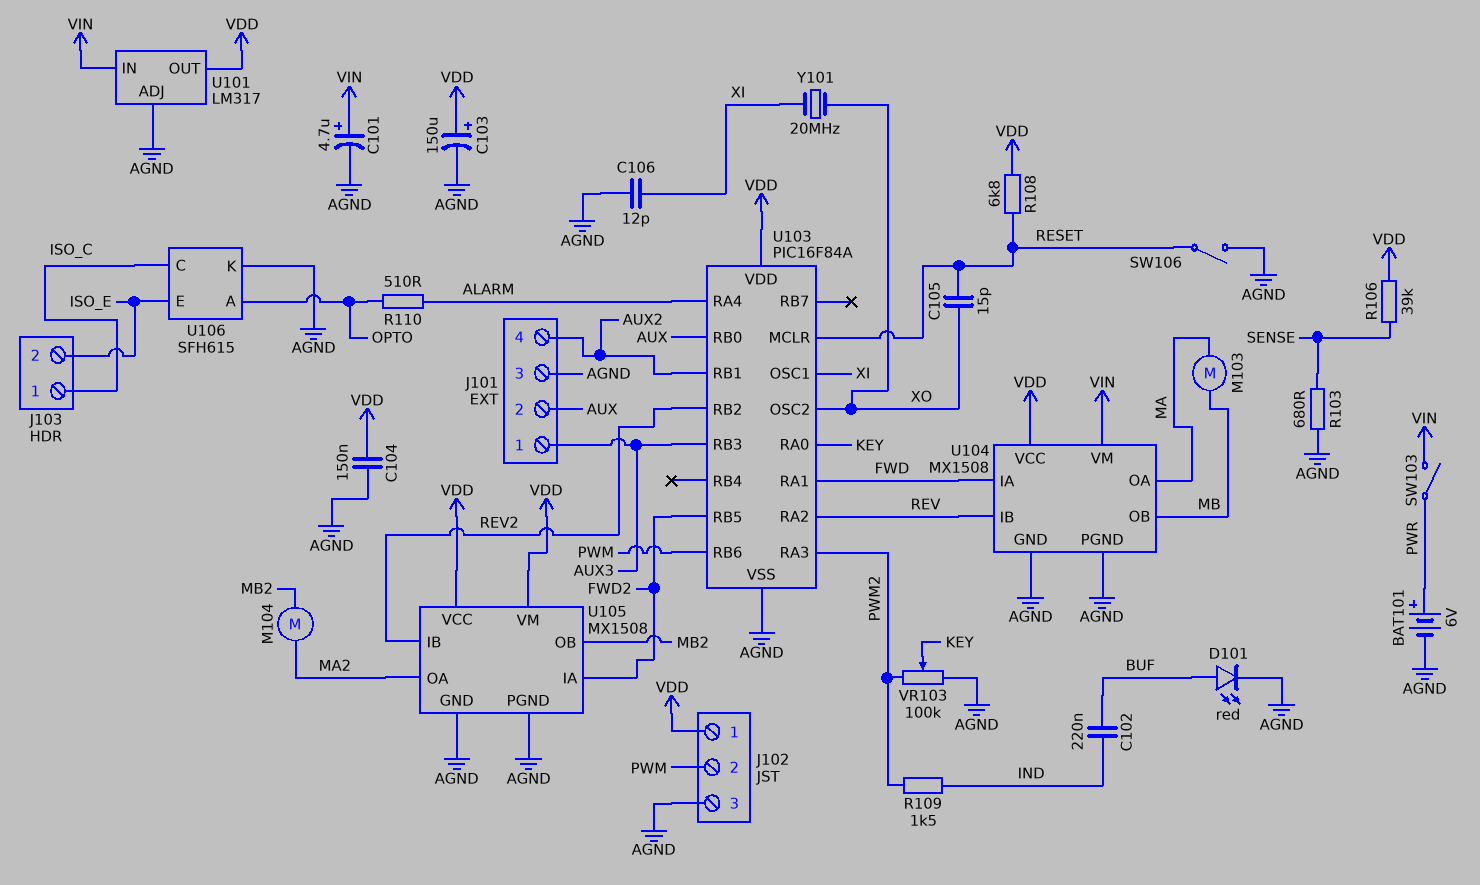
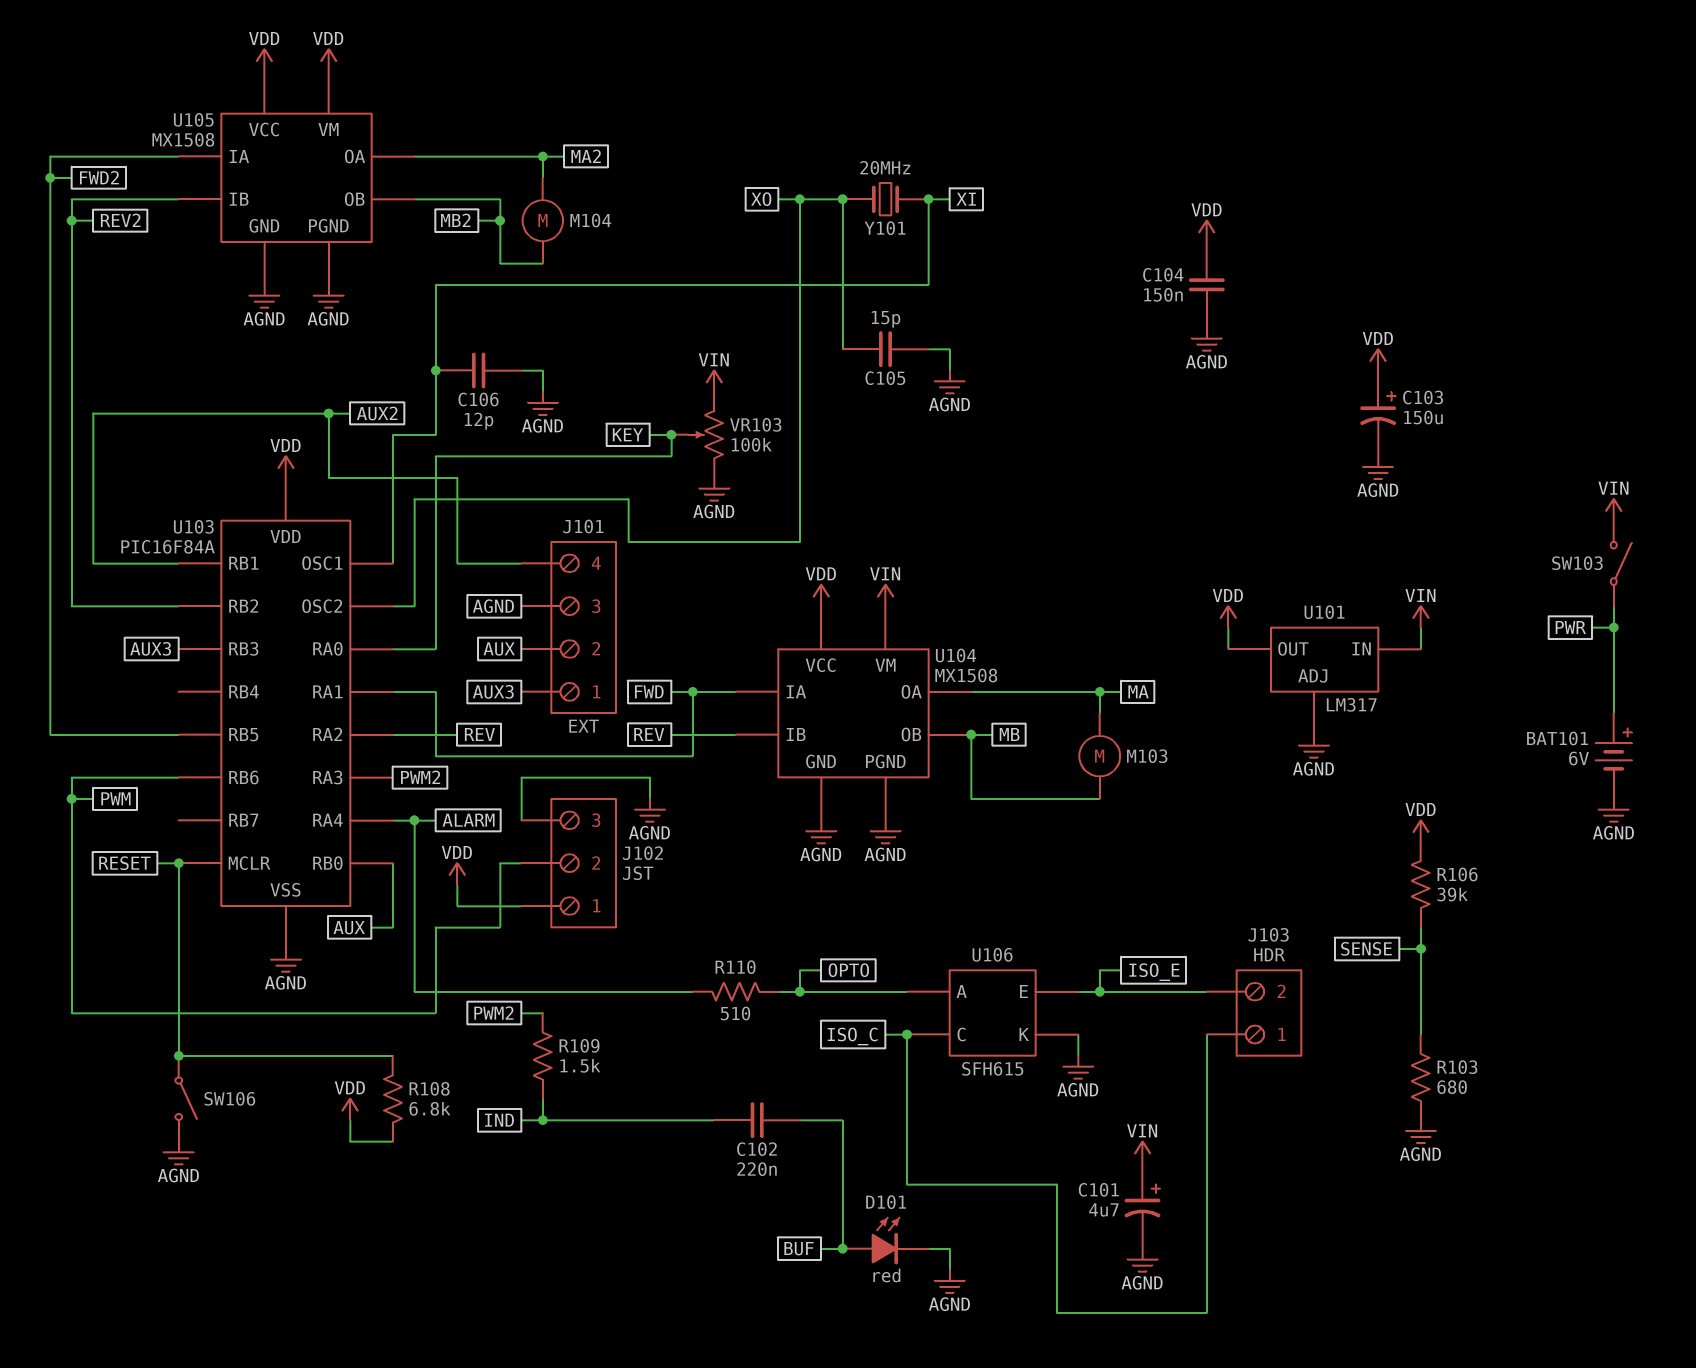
C105: 15pF (RESET, XO) -> 15pF (AGND, XO)
VR103: 100k (AGND, PWM2, wiper KEY) -> 100k (AGND, VIN, wiper KEY)

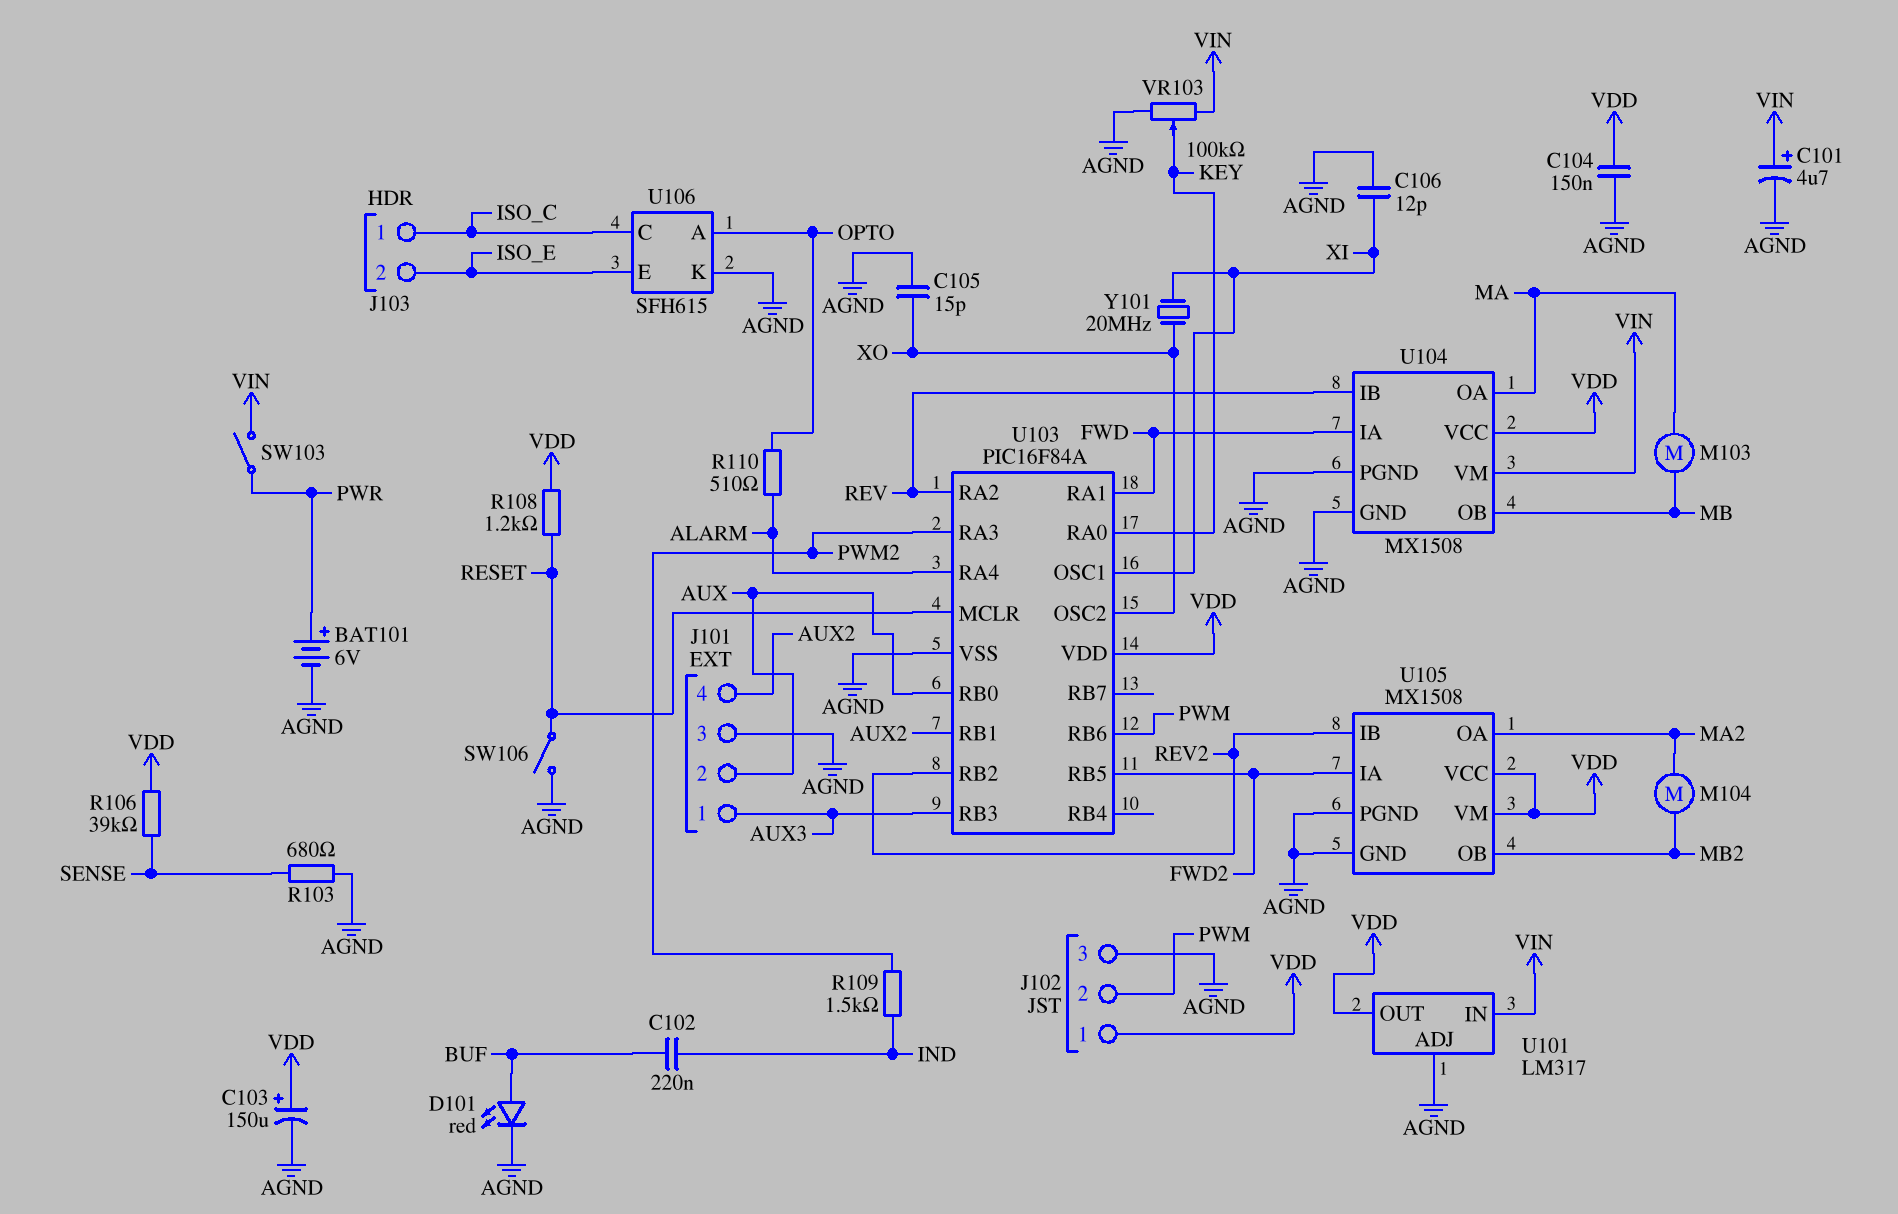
R108: 6.8k (RESET, VDD) -> 1.2k (RESET, VDD)

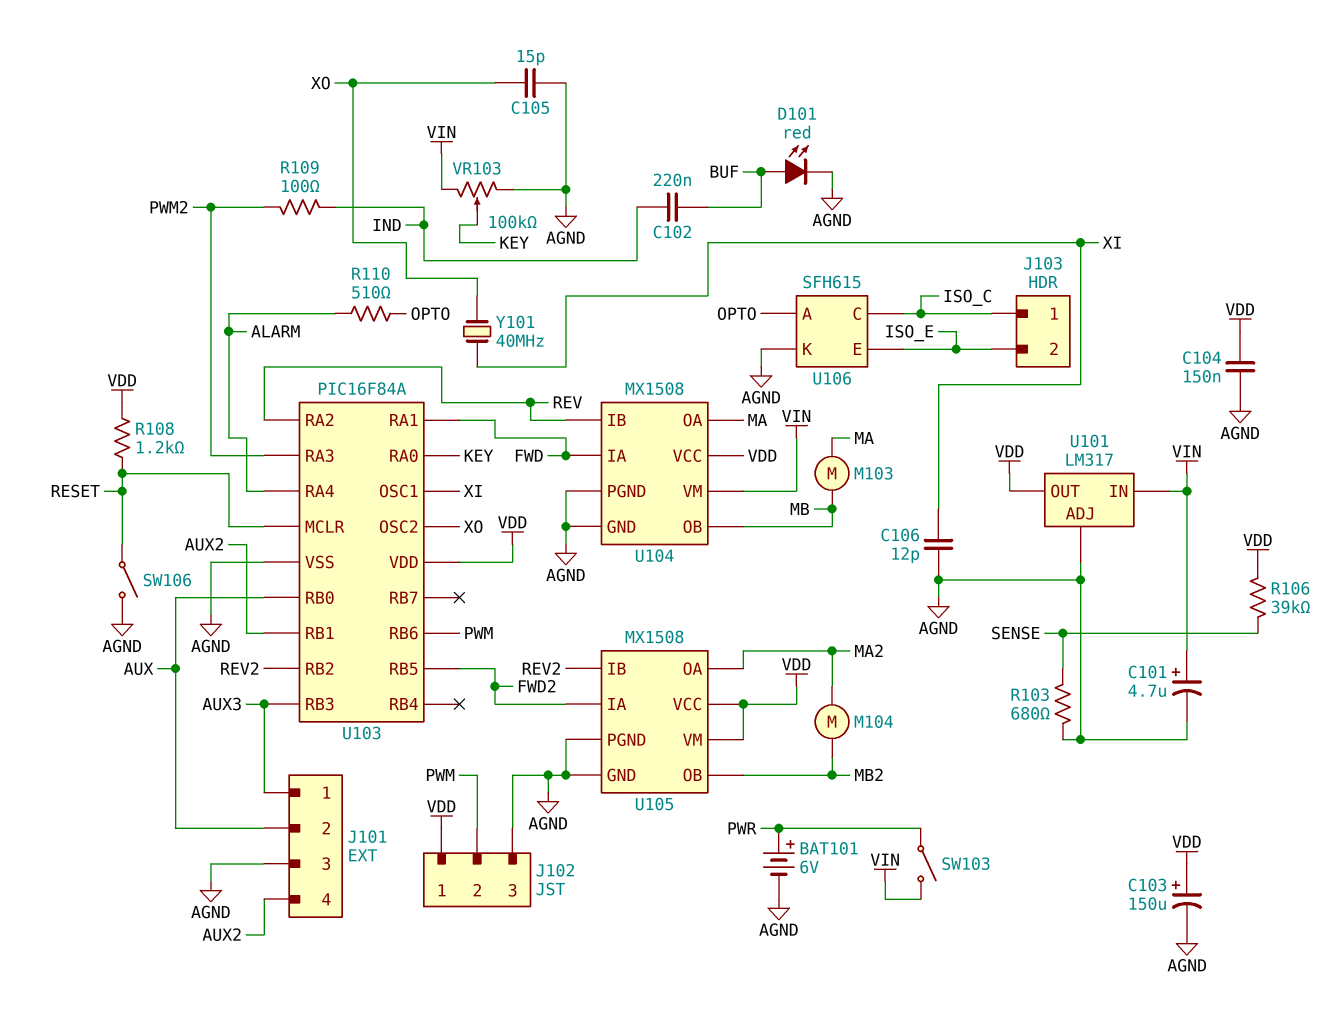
R109: 1.5k (IND, PWM2) -> 100 (IND, PWM2)
Y101: 20MHz (XI, XO) -> 40MHz (XI, XO)

